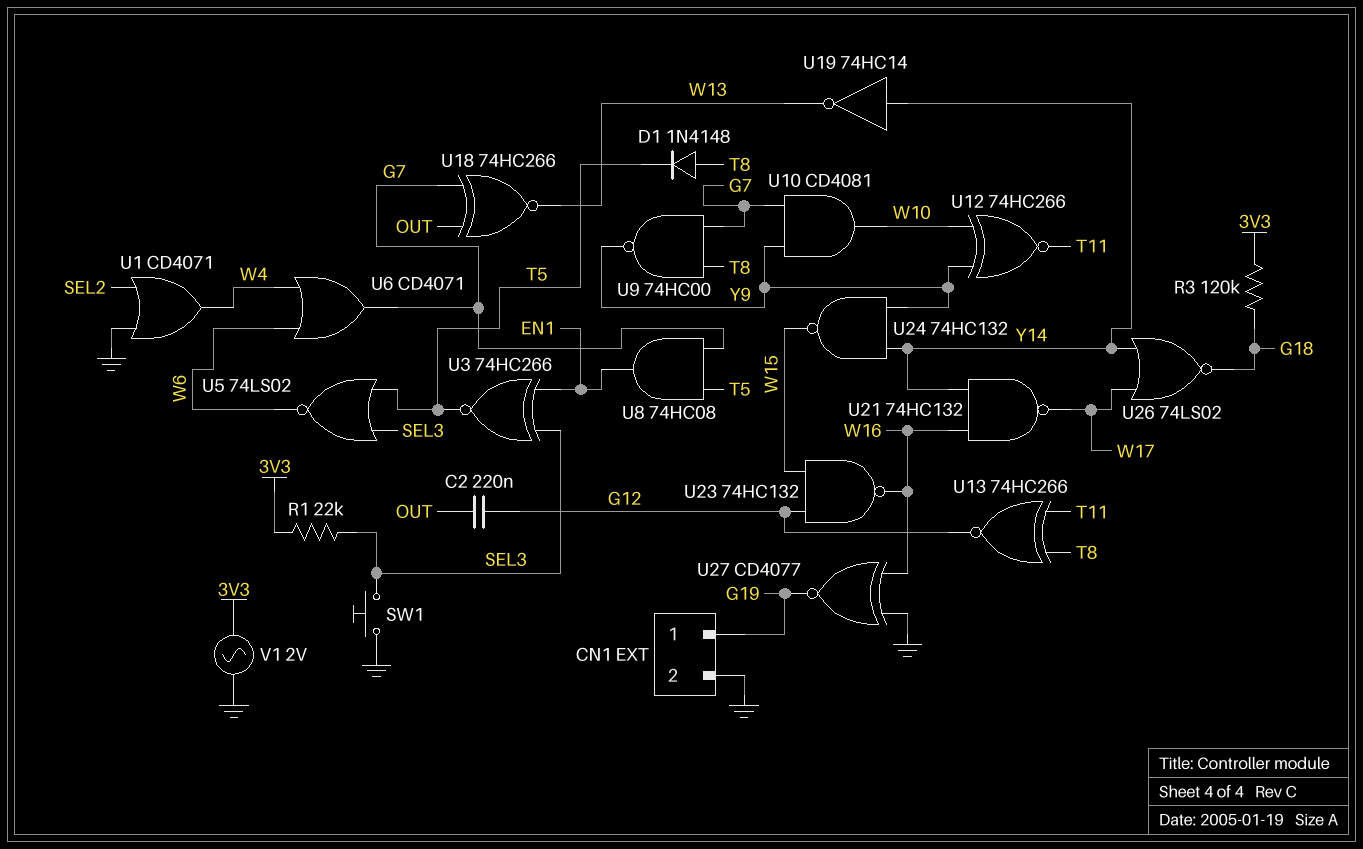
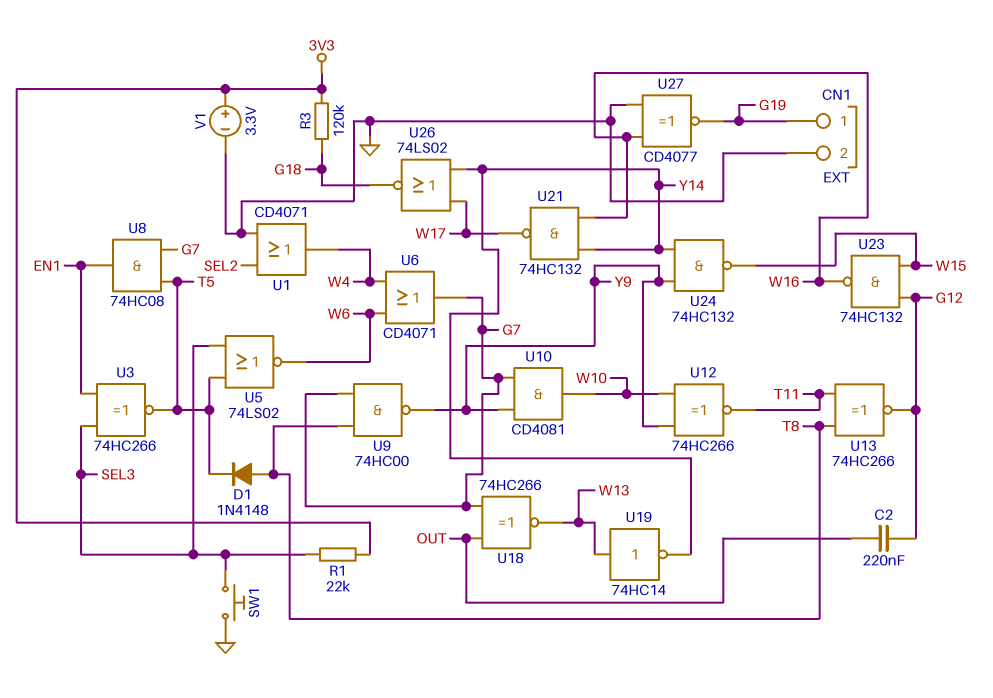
U19: NOT 74HC14 (in Y14, out W13) -> NOT 74HC14 (in W13, out Y14)
V1: AC 2V (3V3, GND) -> 3.3V (plus 3V3, minus GND)

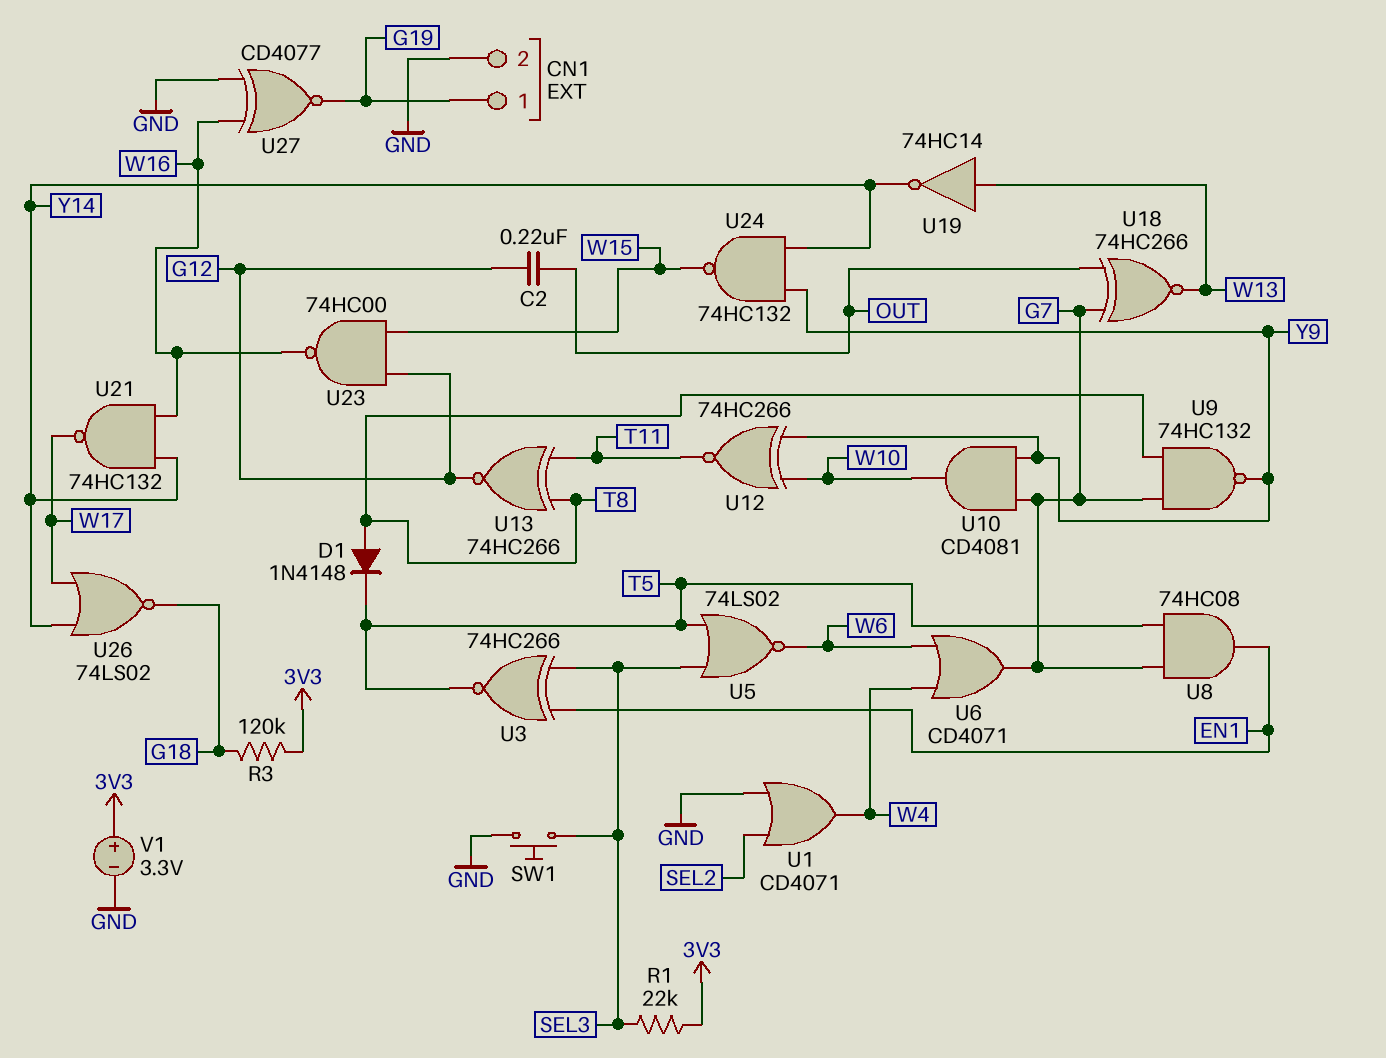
U9: NAND 74HC00 (in G7, in T8, out Y9) -> NAND 74HC132 (in G7, in T8, out Y9)
U23: NAND 74HC132 (in G12, in W15, out W16) -> NAND 74HC00 (in G12, in W15, out W16)

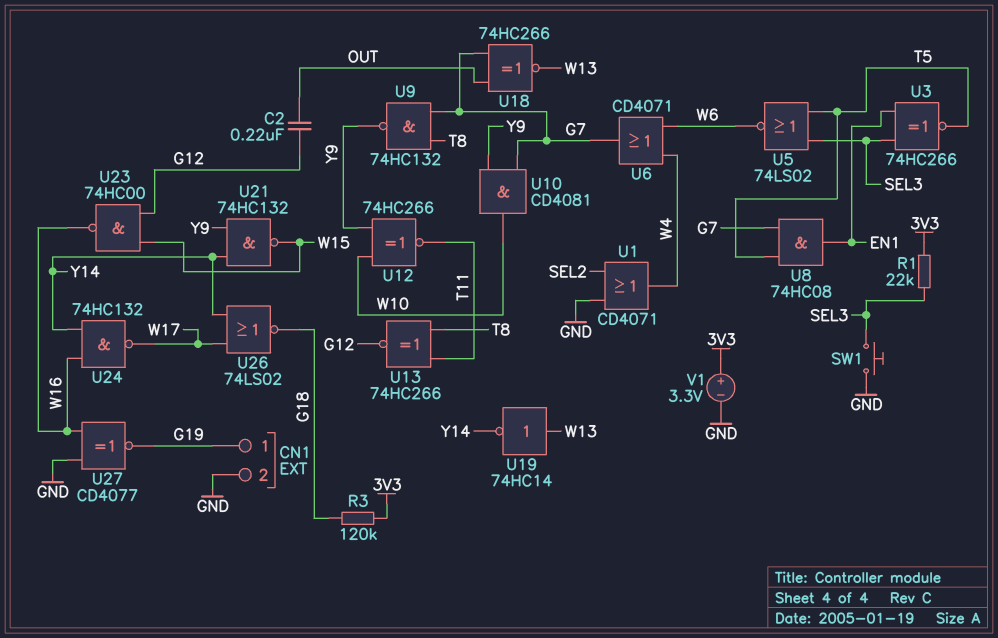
D1: diode 1N4148 (A T8, K T5) -> none
U21: NAND 74HC132 (in W16, in Y14, out W17) -> NAND 74HC132 (in Y9, in Y14, out W15)
U24: NAND 74HC132 (in Y9, in Y14, out W15) -> NAND 74HC132 (in W16, in Y14, out W17)

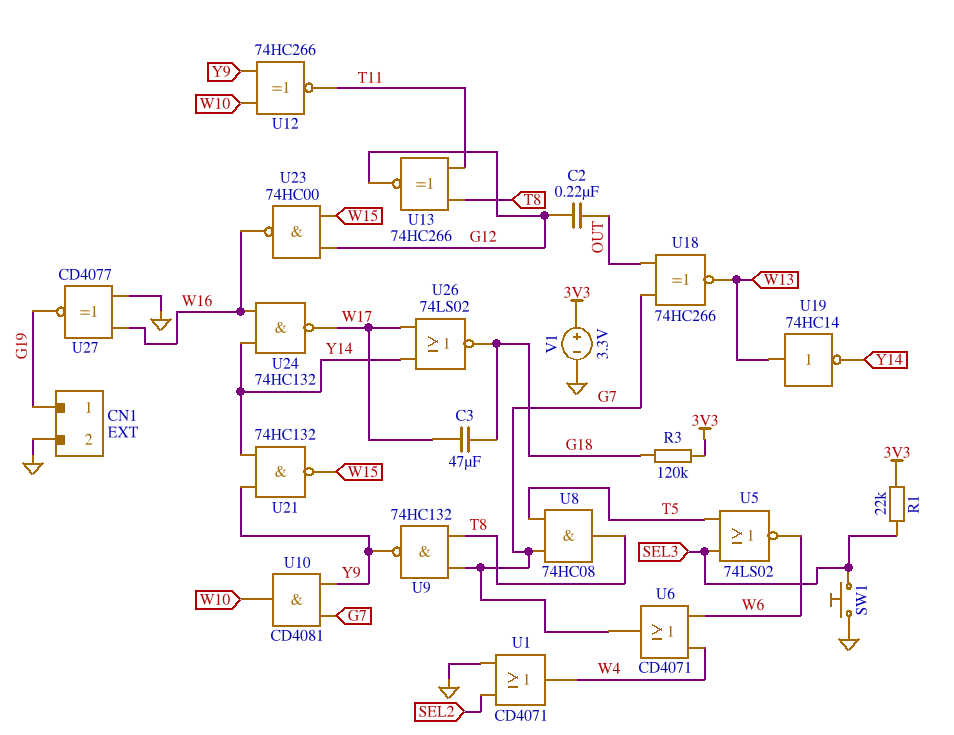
C3: none -> 47uF (G18, W17)
U3: XNOR 74HC266 (in EN1, in SEL3, out T5) -> none
U8: AND 74HC08 (in G7, in T5, out EN1) -> AND 74HC08 (in G7, in T5, out T8)

